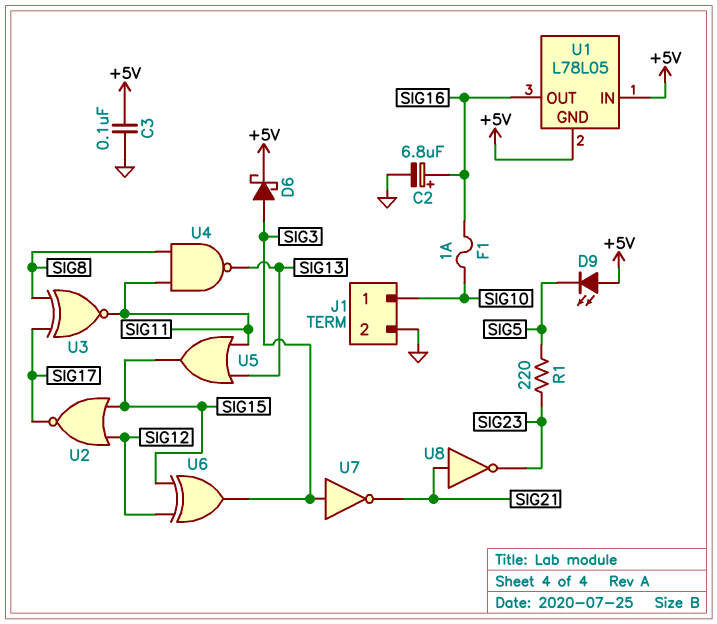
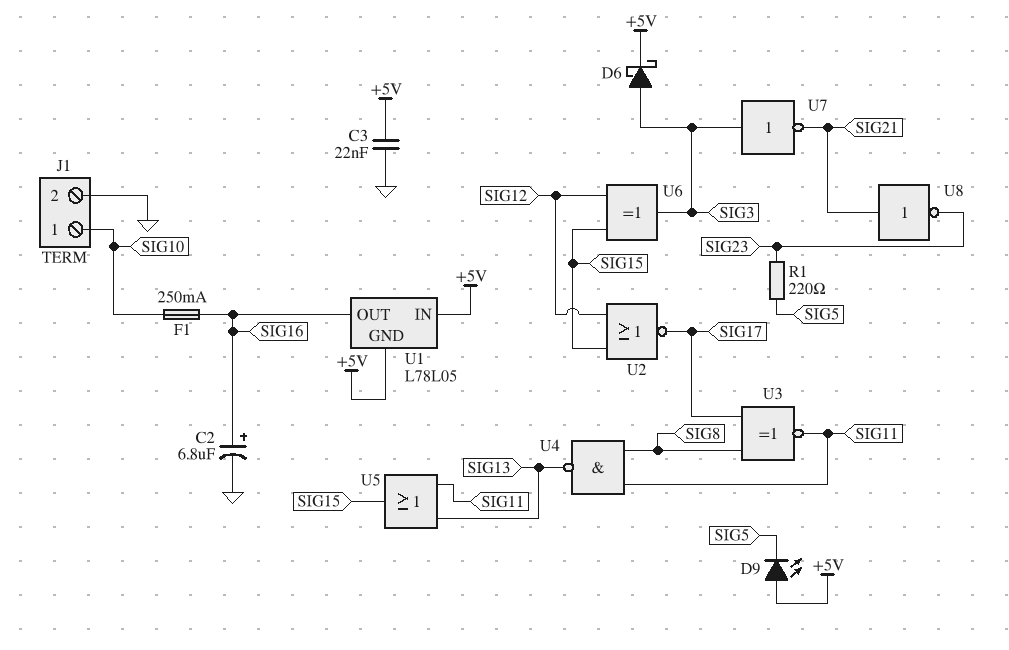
C3: 100nF (+5V, GND) -> 22nF (+5V, GND)
F1: 1A (SIG10, SIG16) -> 250mA (SIG10, SIG16)

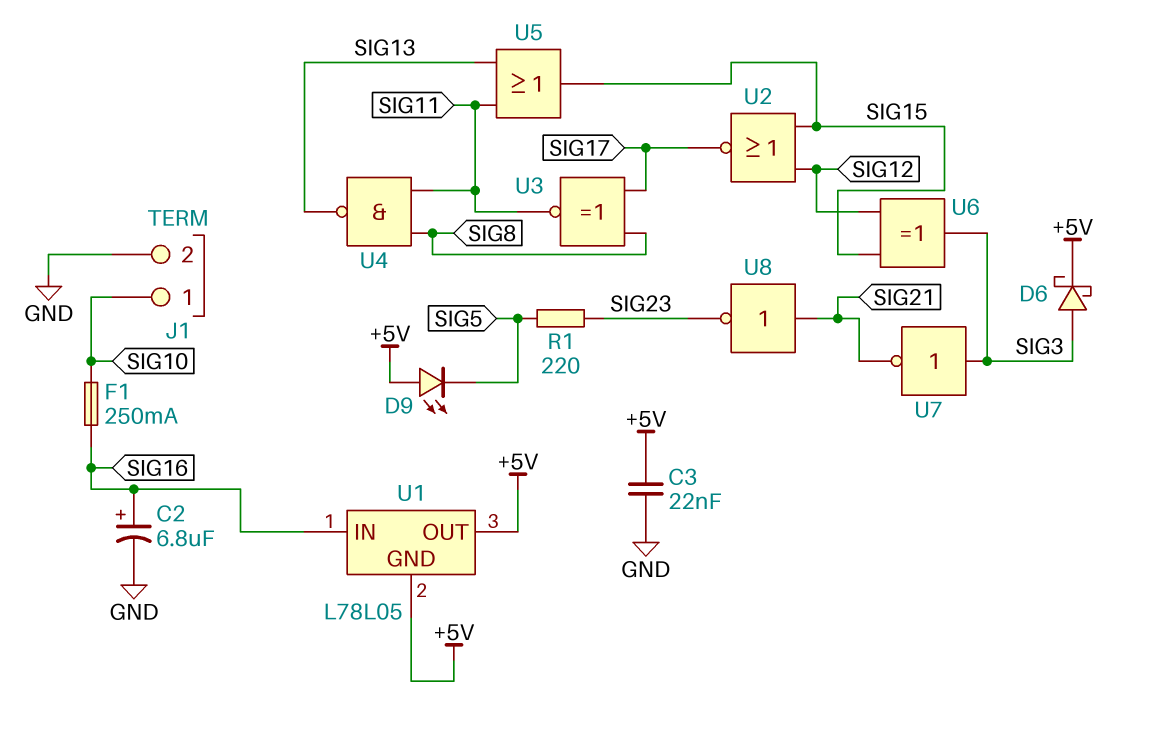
U1 pin IN: +5V -> SIG16
U1 pin OUT: SIG16 -> +5V

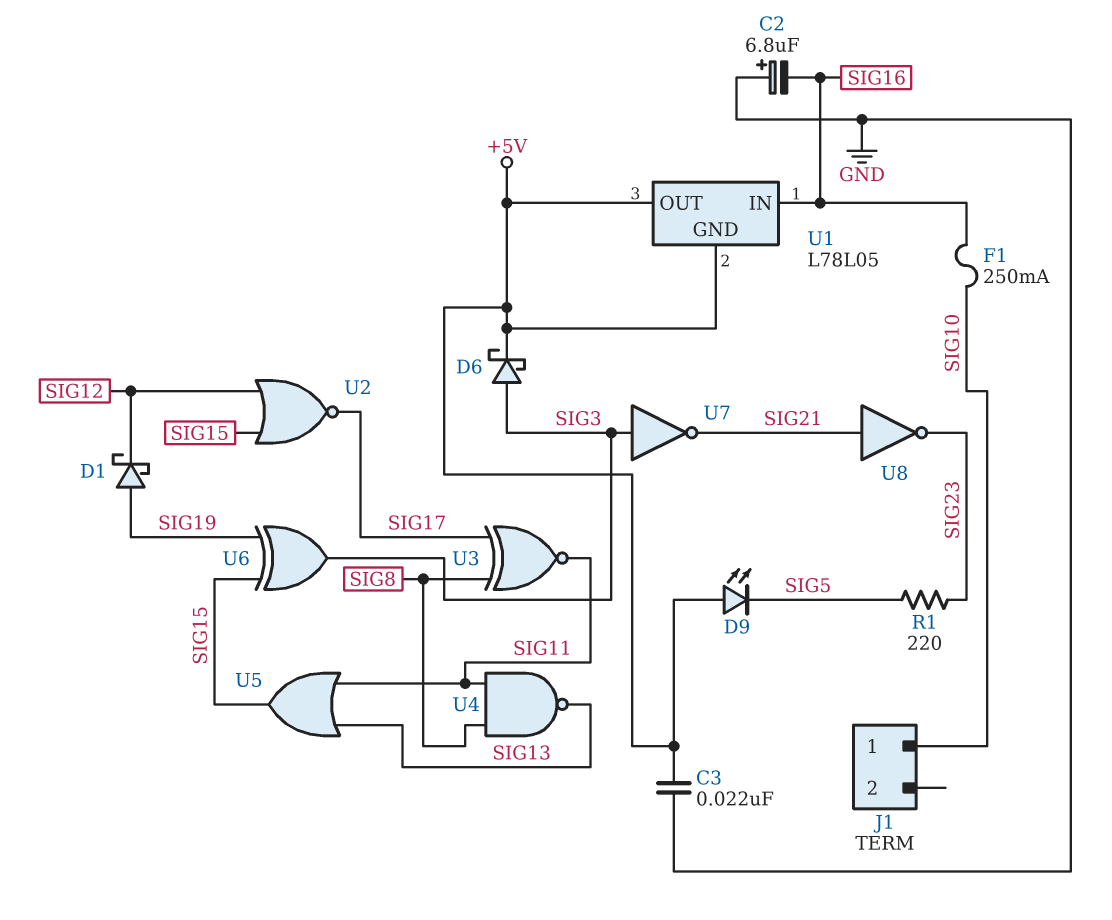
C2: 6.8uF (plus SIG16, minus GND) -> 6.8uF (plus GND, minus SIG16)
D1: none -> schottky (A SIG19, K SIG12)
J1 pin 2: GND -> none
U6: XOR (in SIG12, in SIG15, out SIG3) -> XOR (in SIG15, in SIG19, out SIG3)

